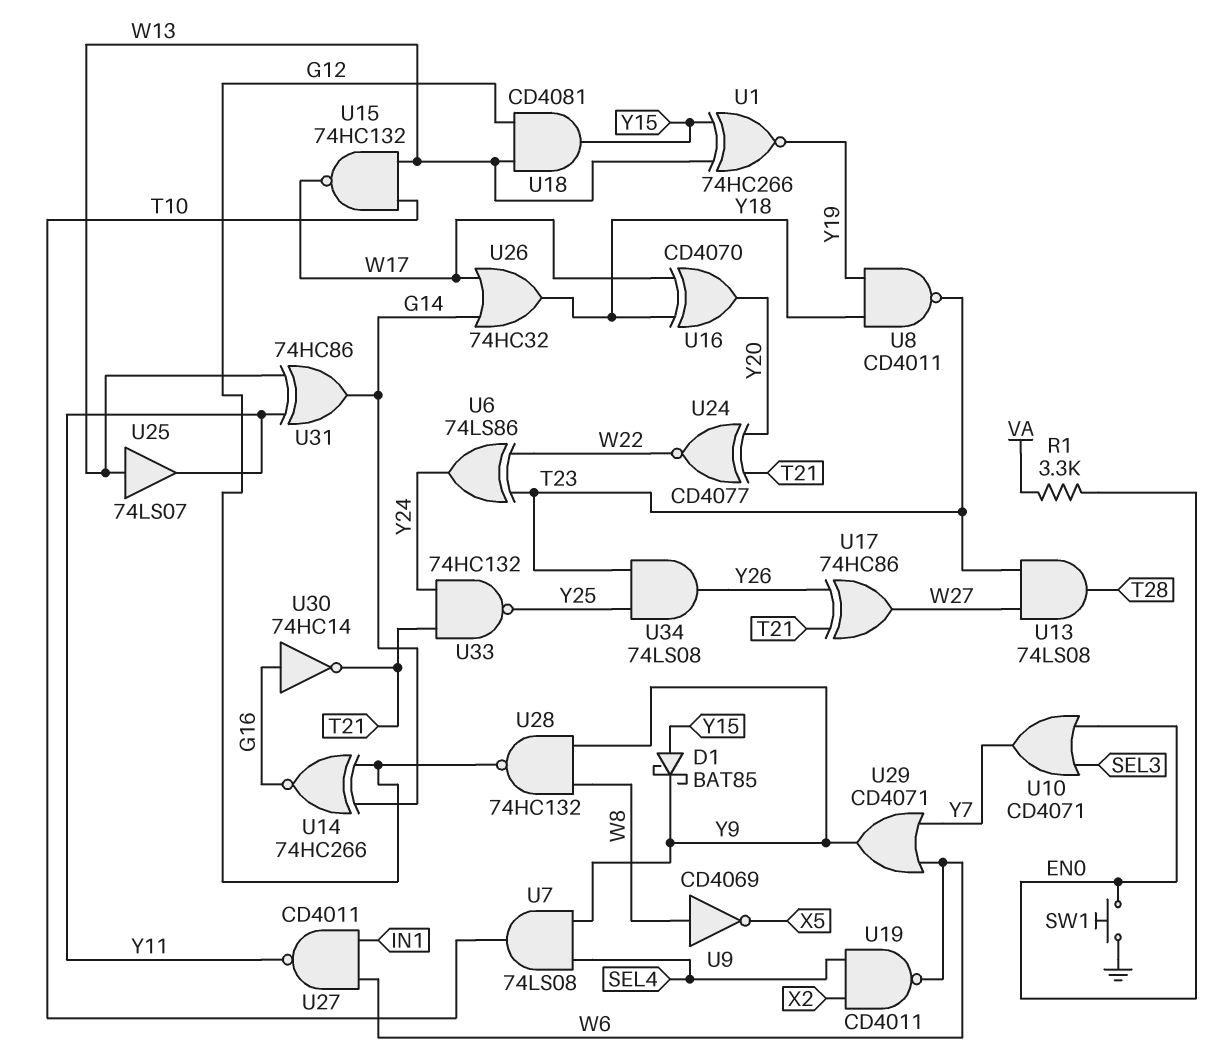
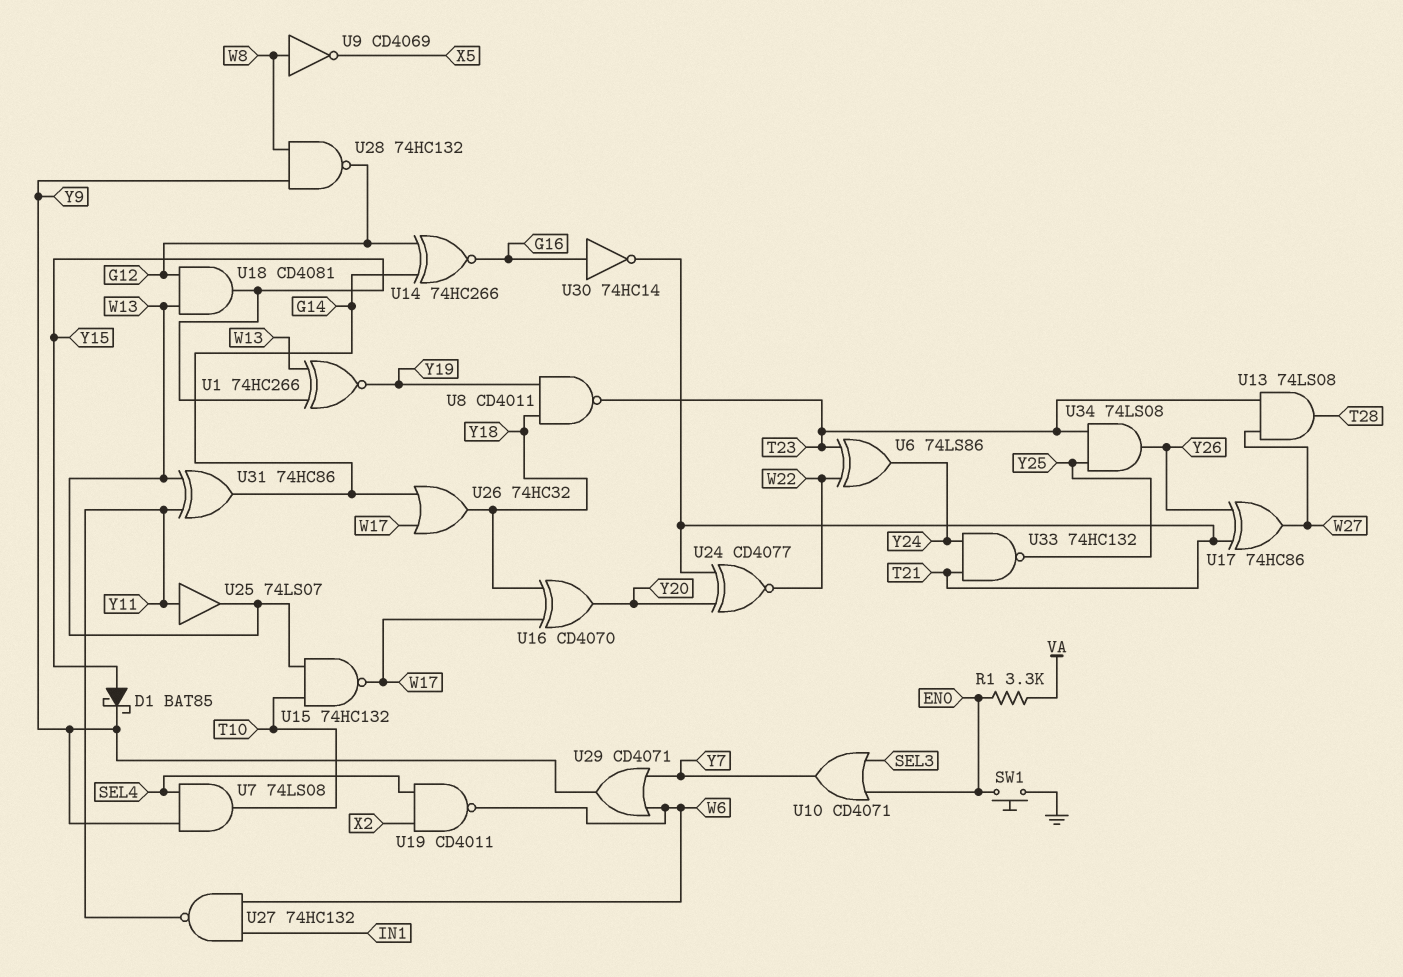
U25: buffer 74LS07 (in W13, out Y11) -> buffer 74LS07 (in Y11, out W13)
U27: NAND CD4011 (in IN1, in W6, out Y11) -> NAND 74HC132 (in IN1, in W6, out Y11)

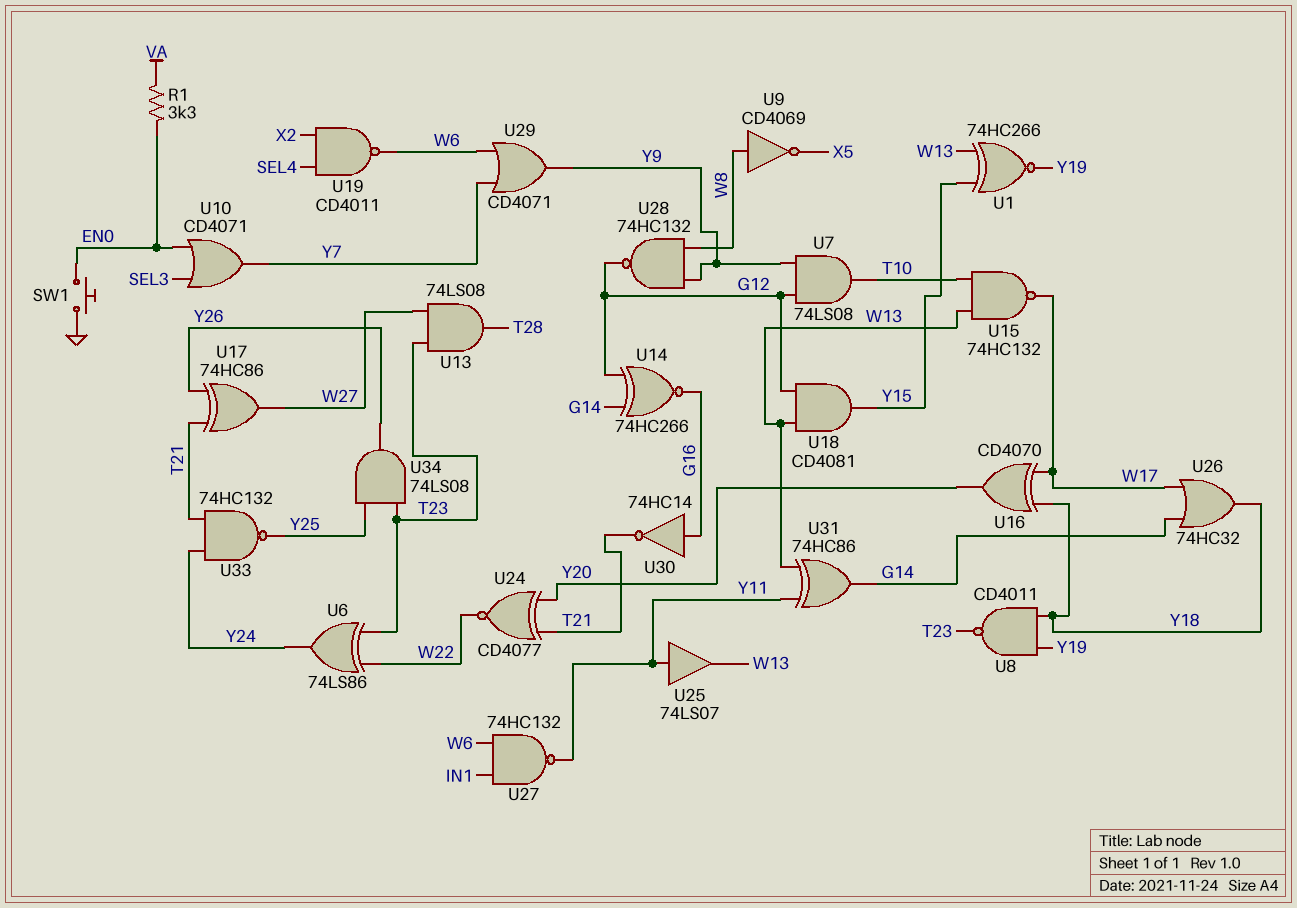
D1: schottky BAT85 (A Y15, K Y9) -> none
U7: AND 74LS08 (in SEL4, in Y9, out T10) -> AND 74LS08 (in G12, in Y9, out T10)

